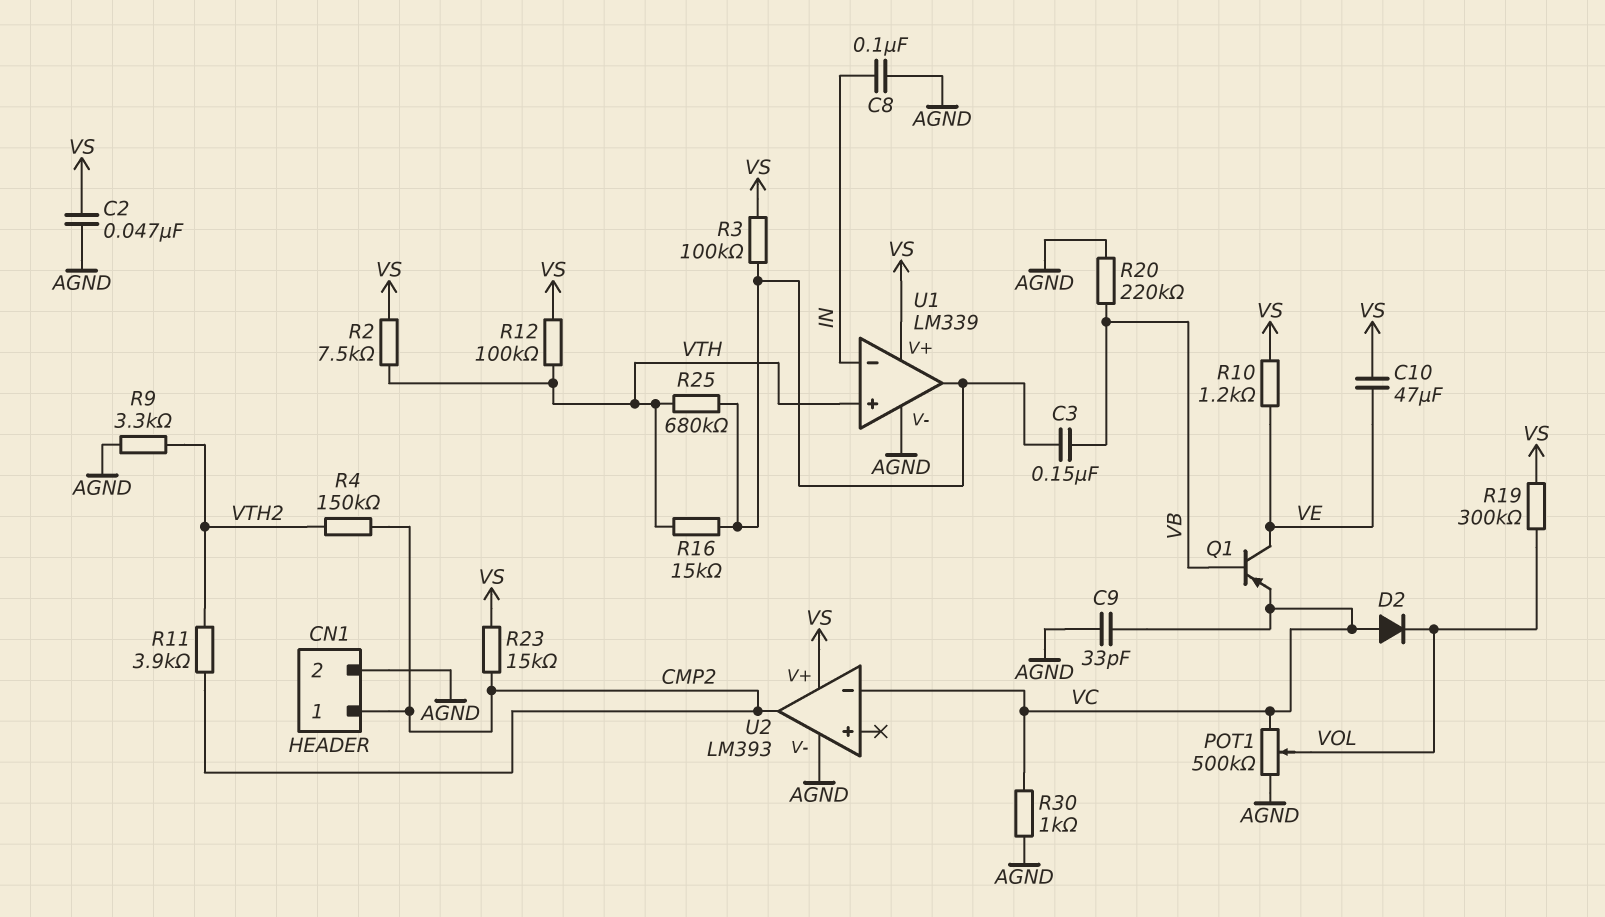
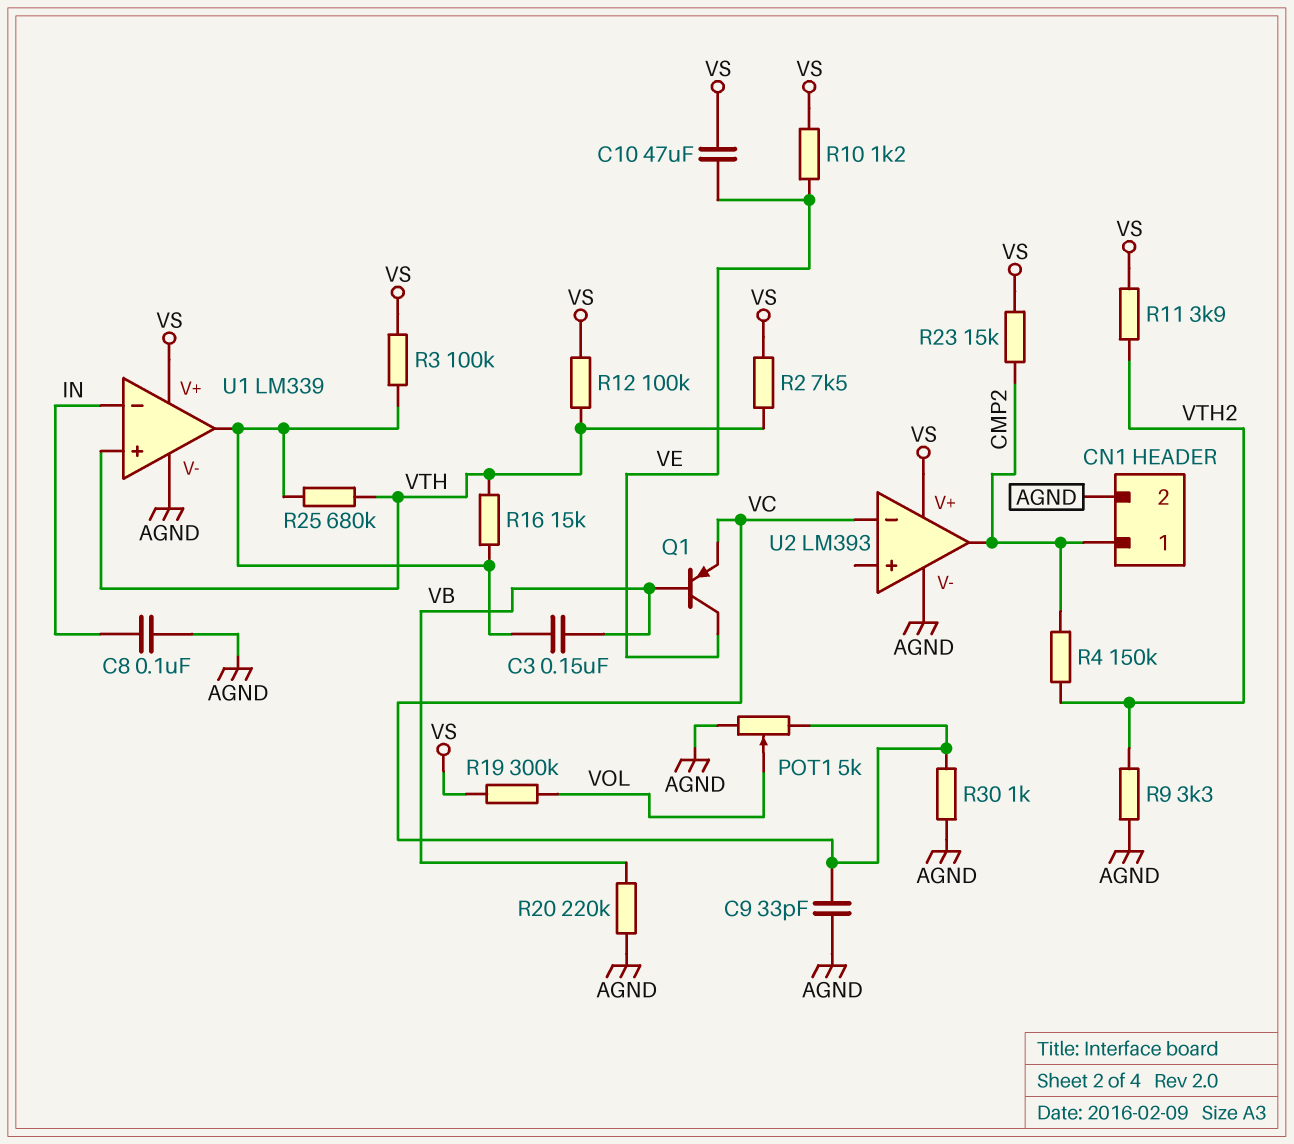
C2: 47nF (AGND, VS) -> none
D2: diode (A VC, K VOL) -> none
POT1: 500k (AGND, VC, wiper VOL) -> 5k (AGND, VC, wiper VOL)
R11: 3.9k (CMP2, VTH2) -> 3.9k (VS, VTH2)

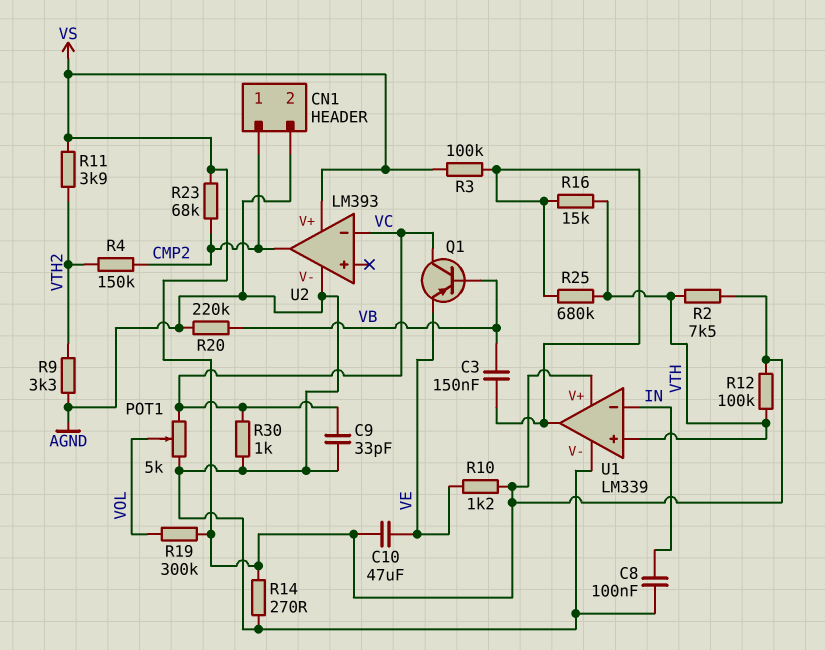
Q1: PNP (B VB, C VE, E VC) -> PNP (B VB, C VC, E VE)
R14: none -> 270 (AGND, VS)
R23: 15k (CMP2, VS) -> 68k (CMP2, VS)

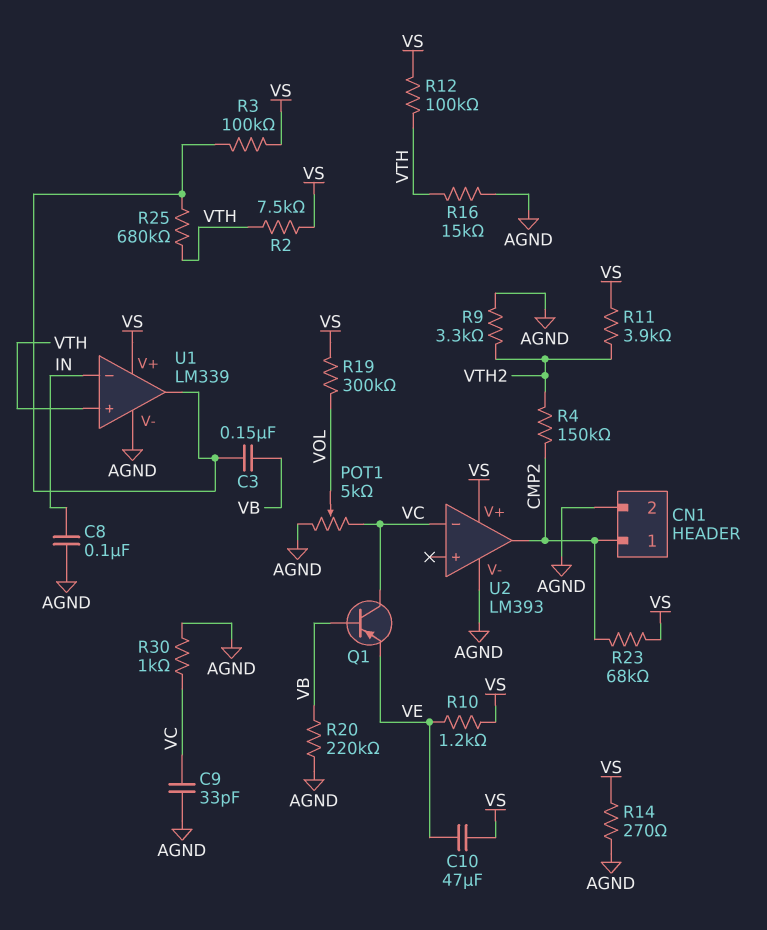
R16: 15k (U1/out, VTH) -> 15k (AGND, VTH)

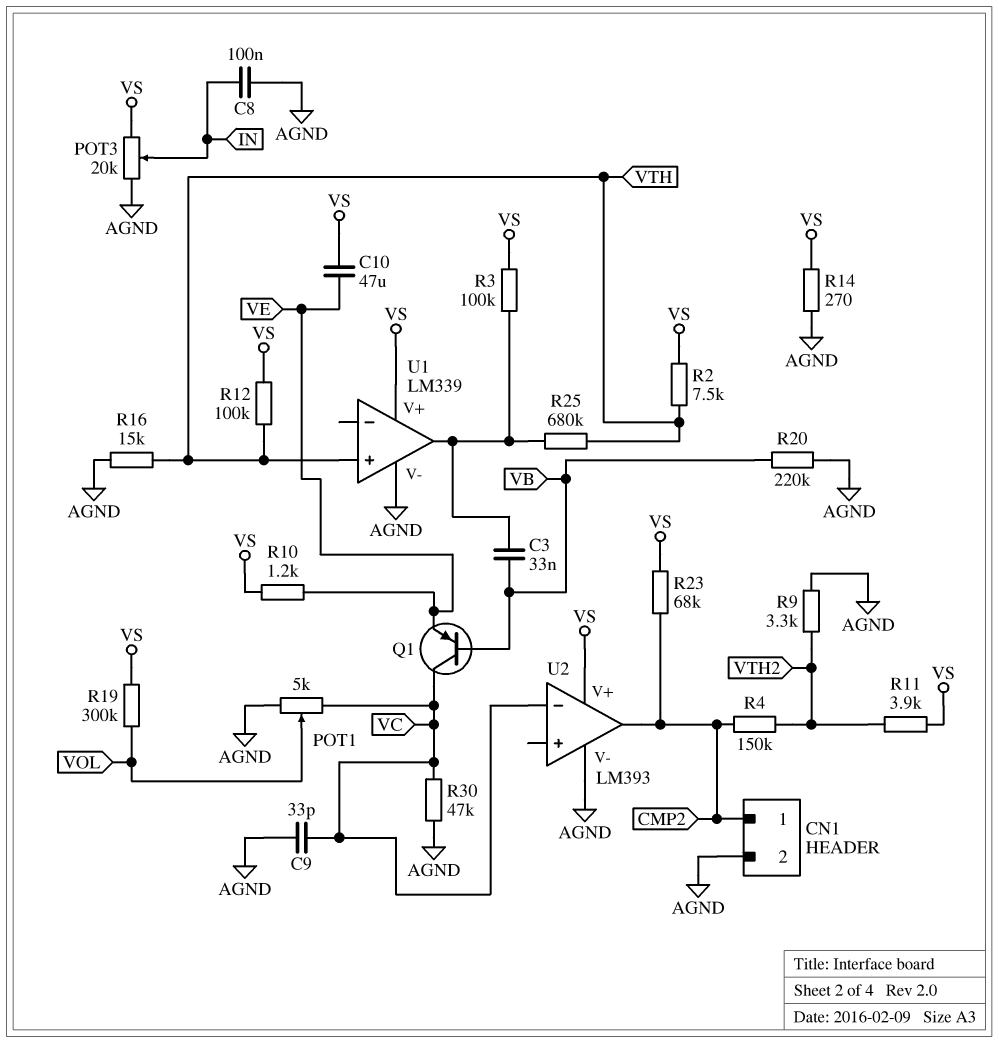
C3: 150nF (U1/out, VB) -> 33nF (U1/out, VB)
POT3: none -> 20k (AGND, VS, wiper IN)
R30: 1k (AGND, VC) -> 47k (AGND, VC)
U1 pin in-: IN -> none

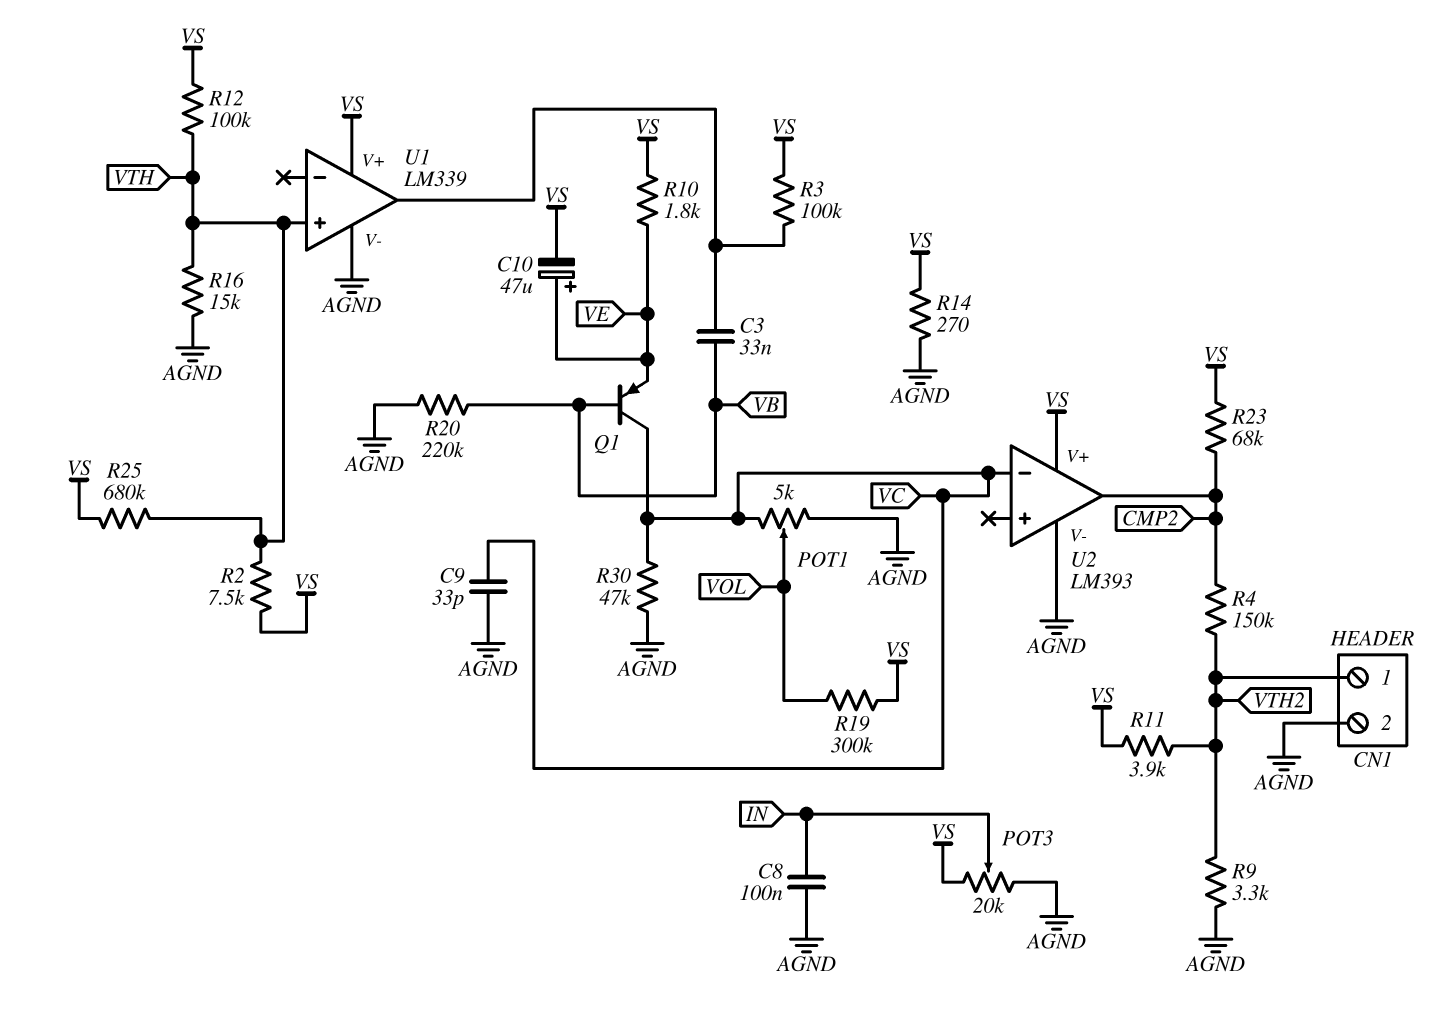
C10: 47uF (VE, VS) -> 47uF (plus VE, minus VS)
CN1 pin 1: CMP2 -> VTH2
R10: 1.2k (VE, VS) -> 1.8k (VE, VS)
R25: 680k (U1/out, VTH) -> 680k (VS, VTH)

